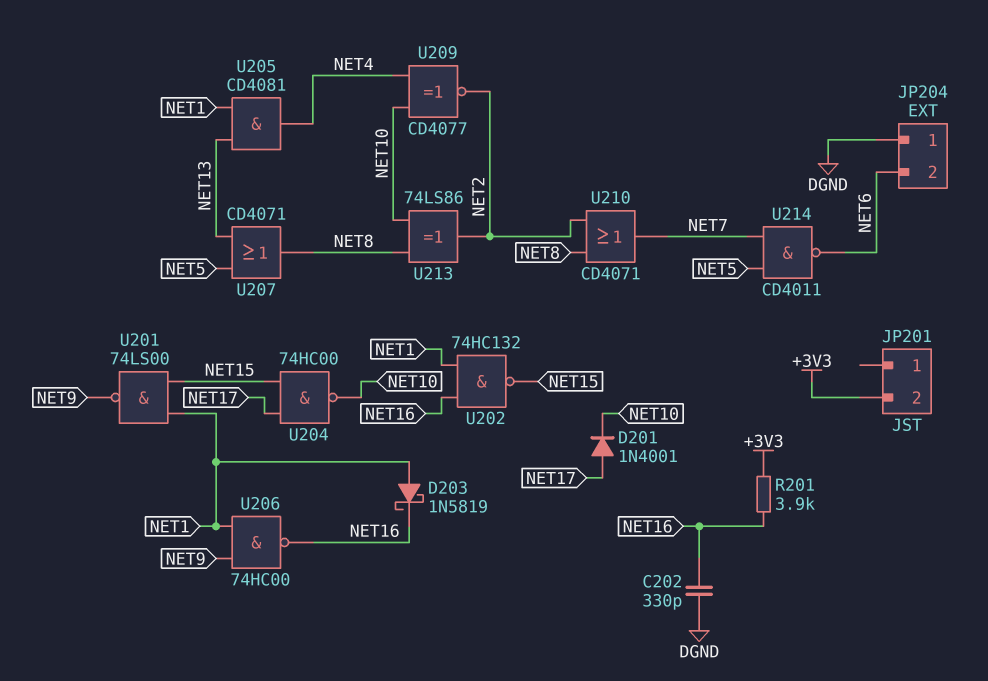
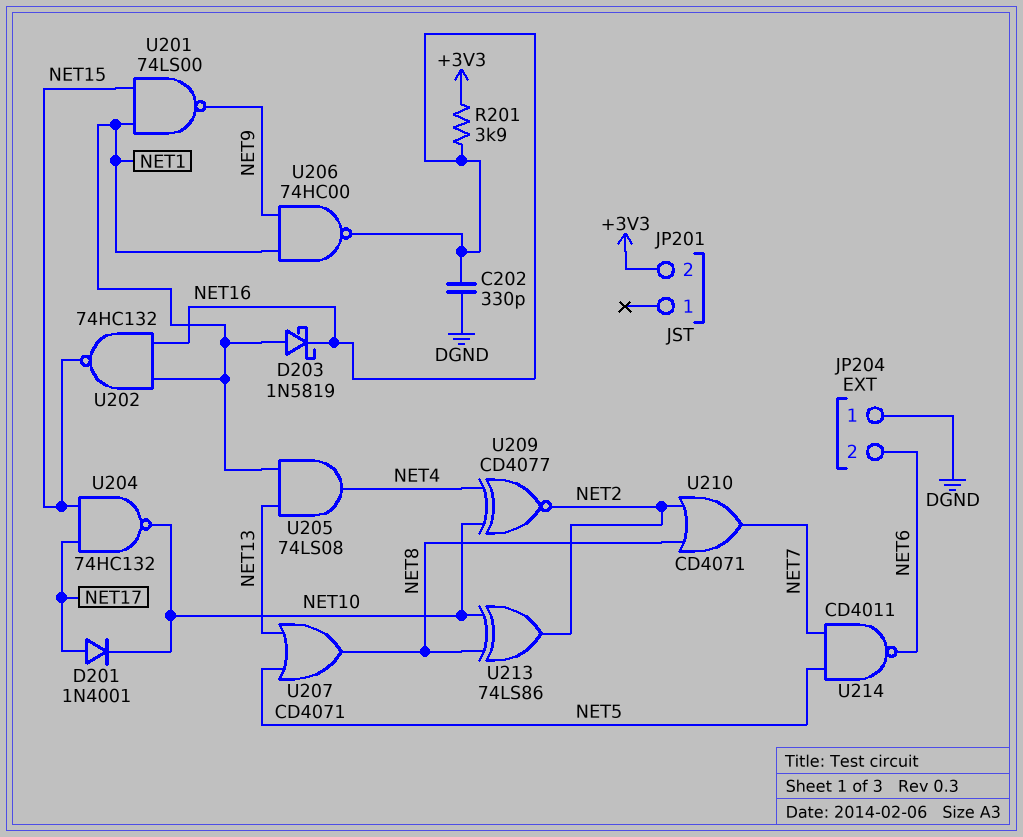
U204: NAND 74HC00 (in NET15, in NET17, out NET10) -> NAND 74HC132 (in NET15, in NET17, out NET10)
U205: AND CD4081 (in NET1, in NET13, out NET4) -> AND 74LS08 (in NET1, in NET13, out NET4)

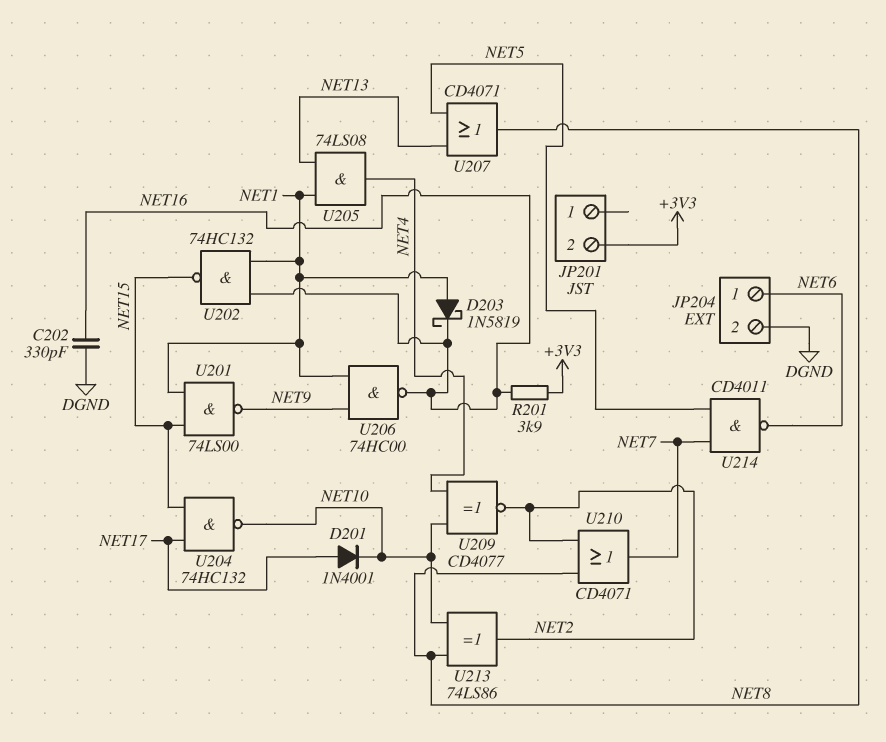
JP204 pin 1: DGND -> NET6
JP204 pin 2: NET6 -> DGND

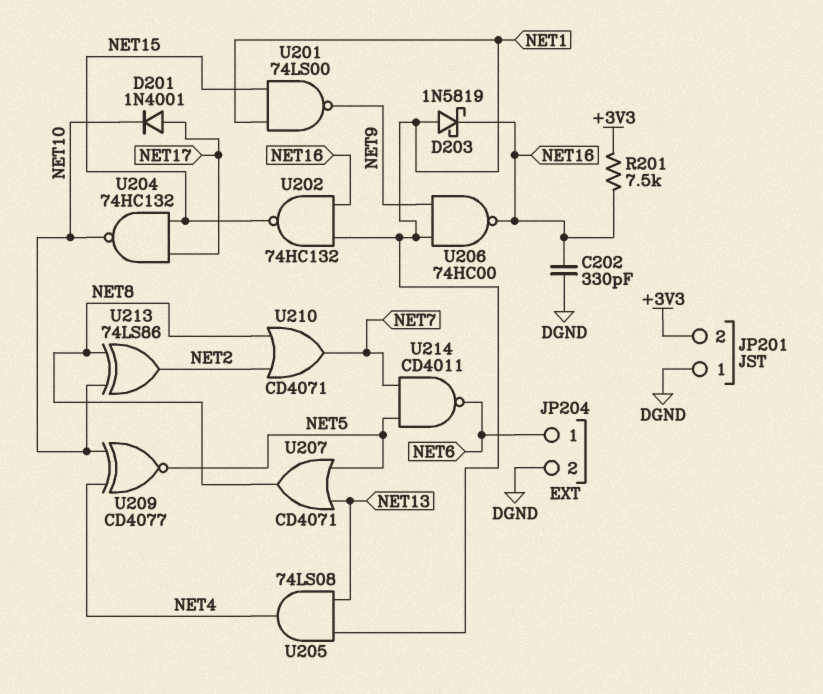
JP201 pin 1: none -> DGND
R201: 3.9k (+3V3, NET16) -> 7.5k (+3V3, NET16)
U209: XNOR CD4077 (in NET4, in NET10, out NET2) -> XNOR CD4077 (in NET4, in NET10, out NET5)

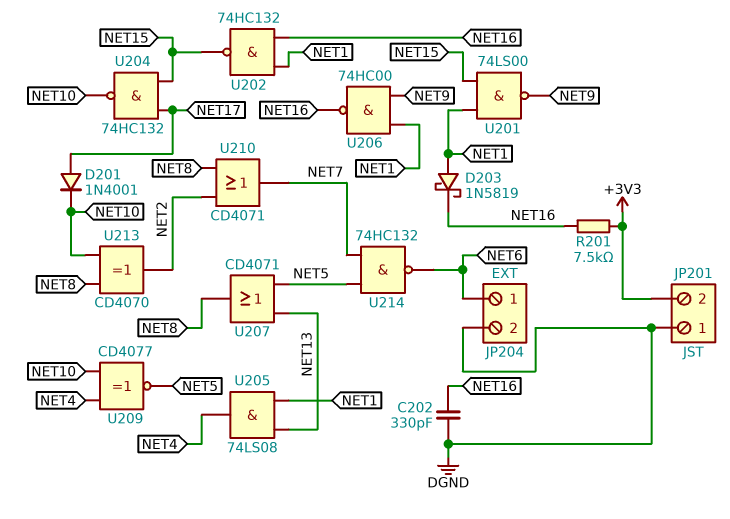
U213: XOR 74LS86 (in NET8, in NET10, out NET2) -> XOR CD4070 (in NET8, in NET10, out NET2)
U214: NAND CD4011 (in NET5, in NET7, out NET6) -> NAND 74HC132 (in NET5, in NET7, out NET6)

